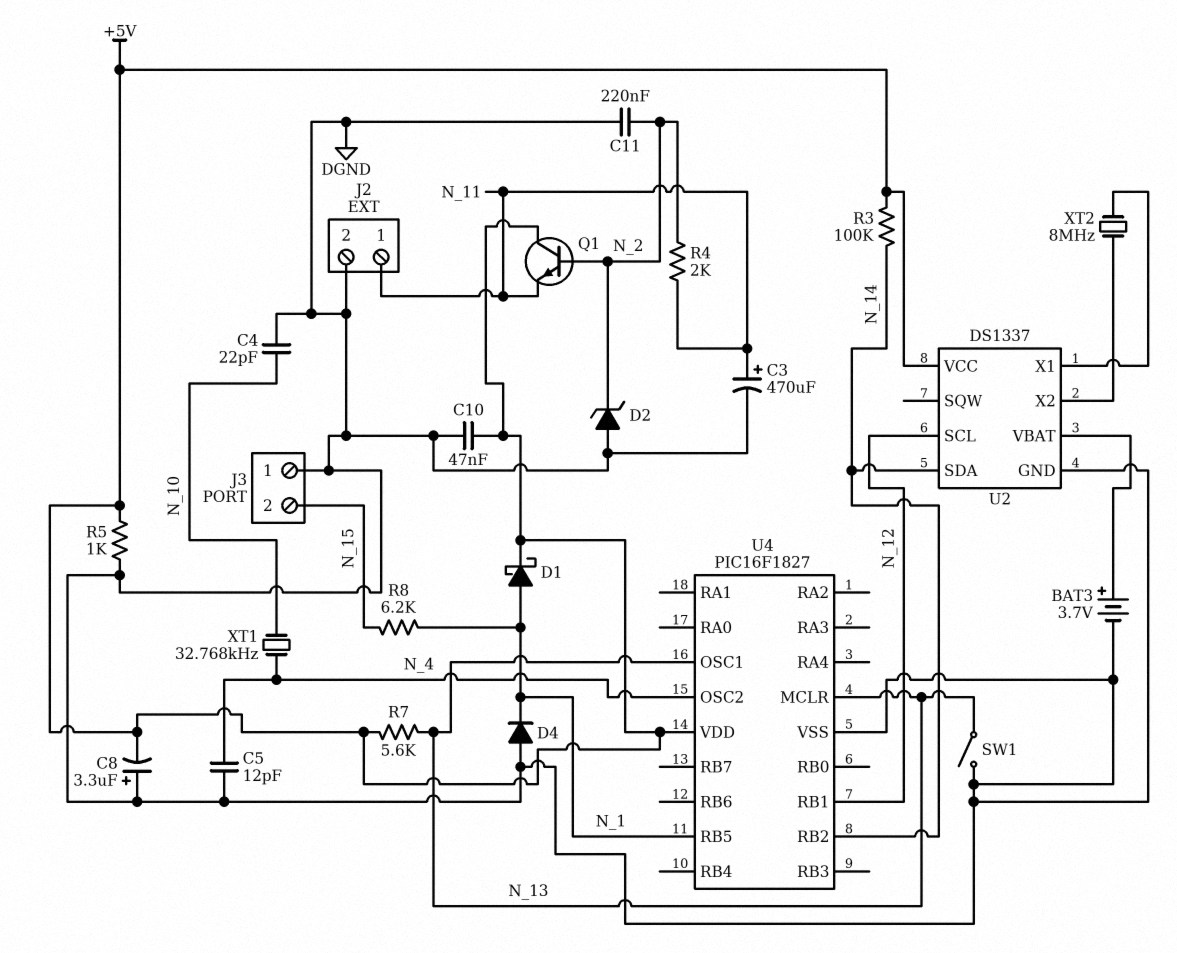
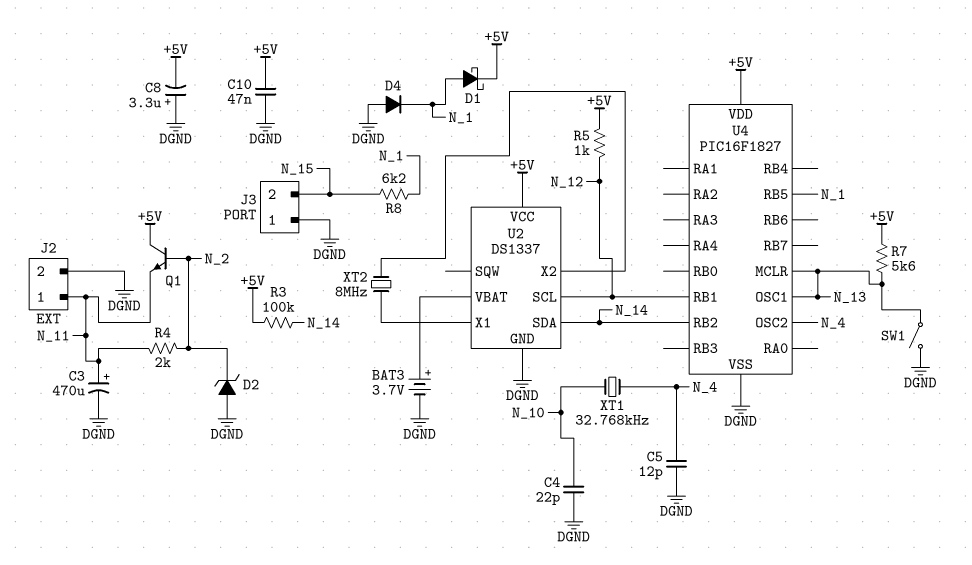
C11: 220nF (DGND, N_2) -> none
R5: 1k (+5V, DGND) -> 1k (+5V, N_12)

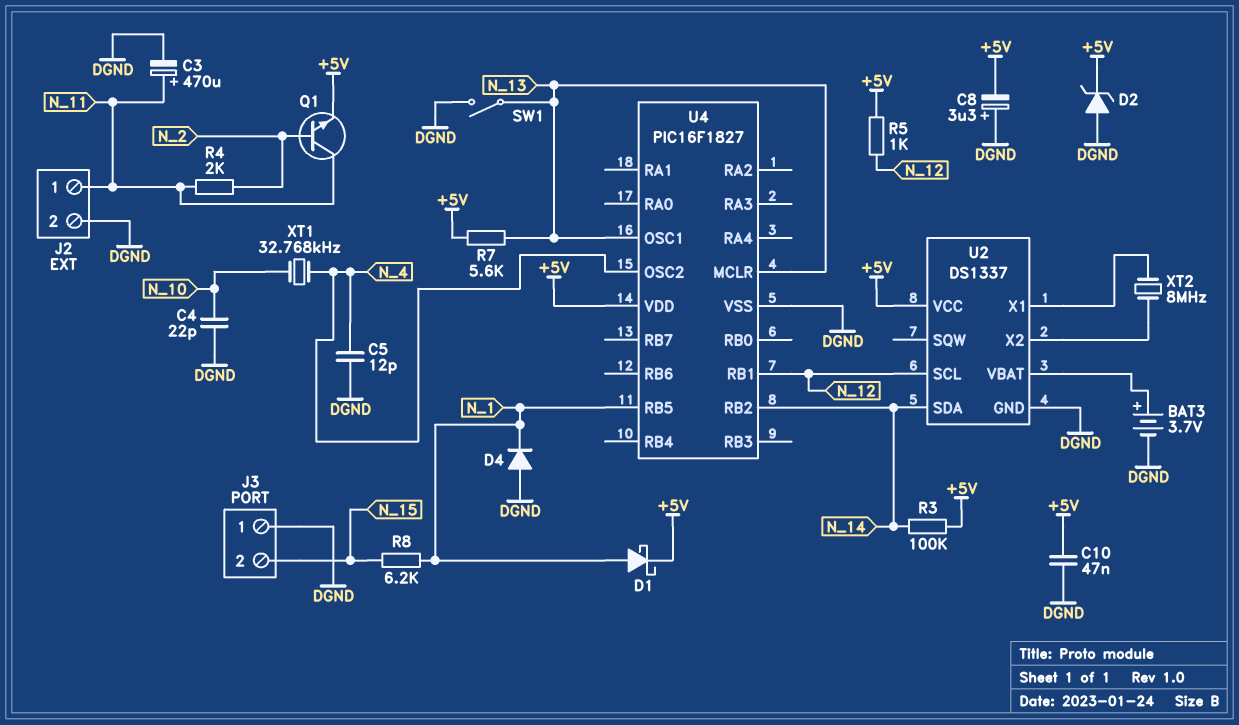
D2: zener (A DGND, K N_2) -> zener (A DGND, K +5V)
Q1: NPN (B N_2, C +5V, E N_11) -> NPN (B N_2, C N_11, E +5V)

